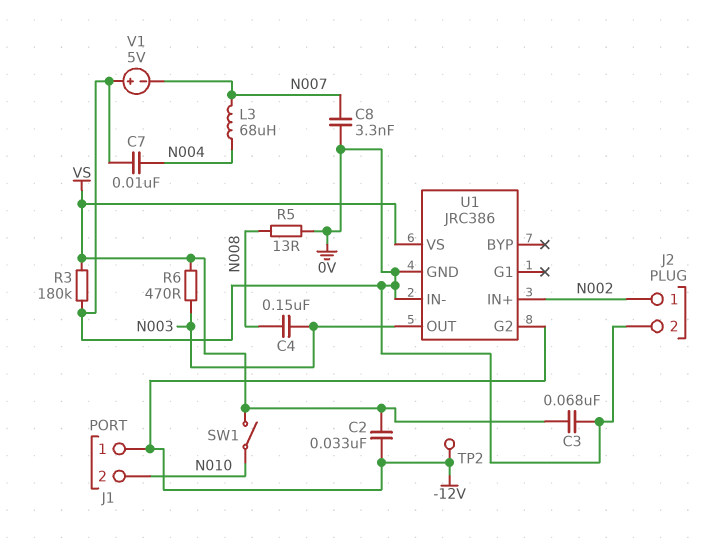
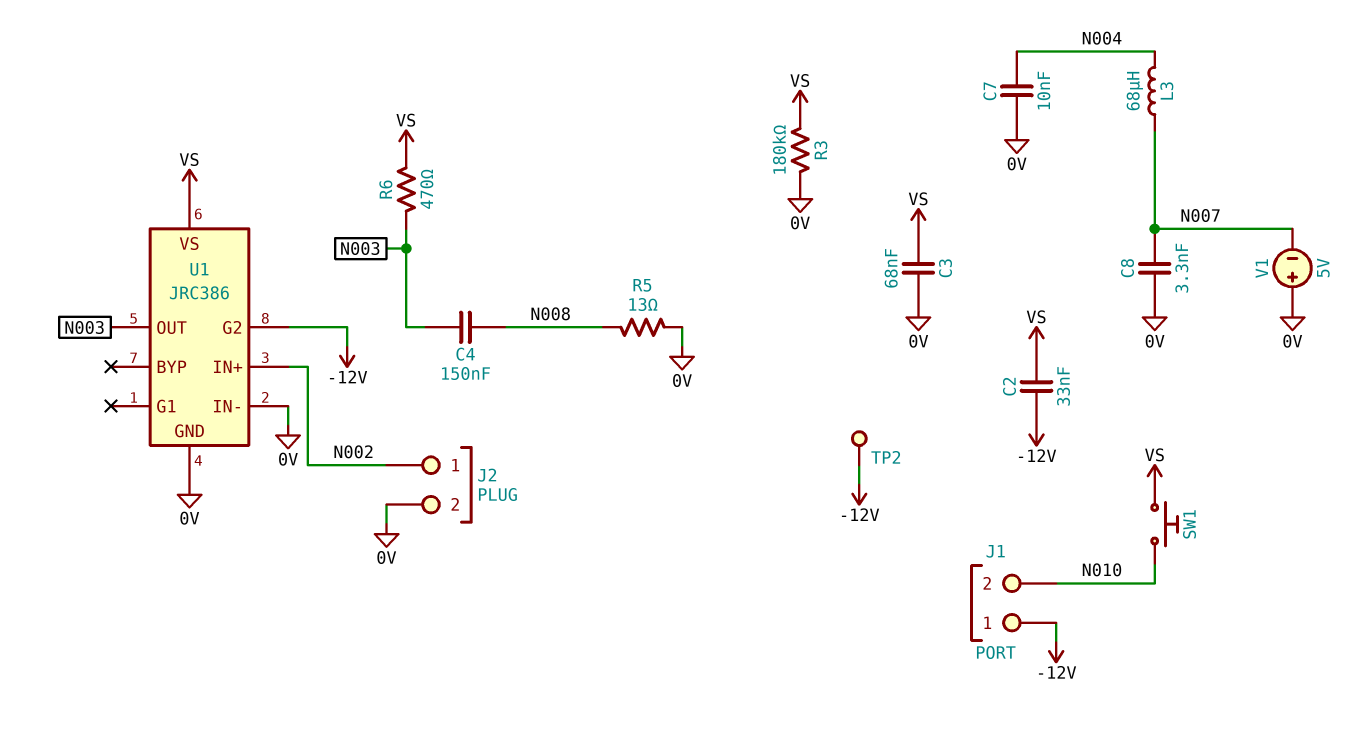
SW1: switch (N010, VS) -> button (N010, VS)

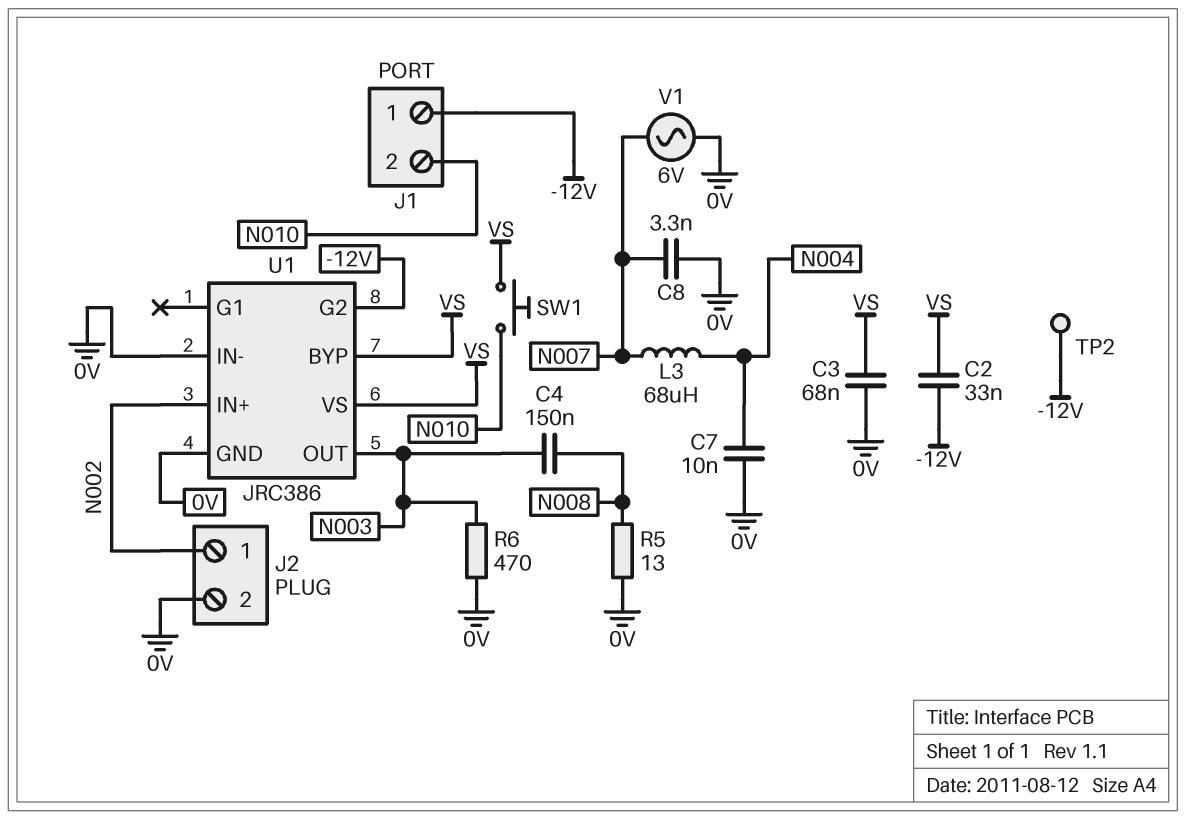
R3: 180k (0V, VS) -> none
R6: 470 (N003, VS) -> 470 (0V, N003)
U1 pin BYP: none -> VS
V1: 5V (plus 0V, minus N007) -> AC 6V (0V, N007)

